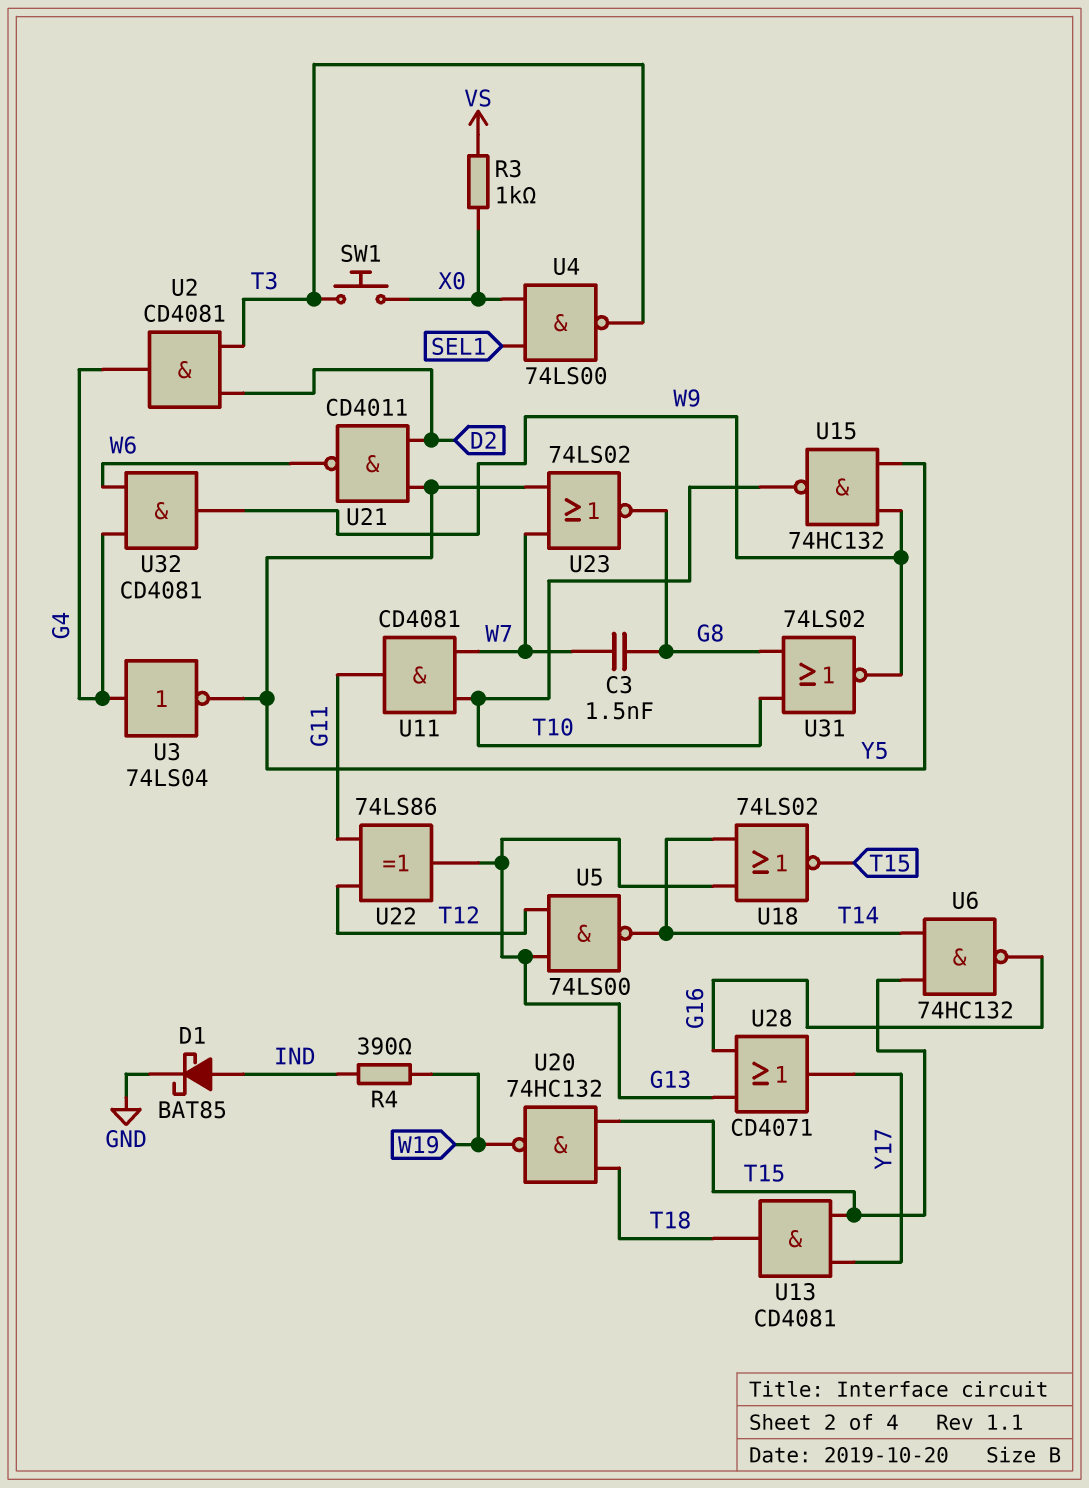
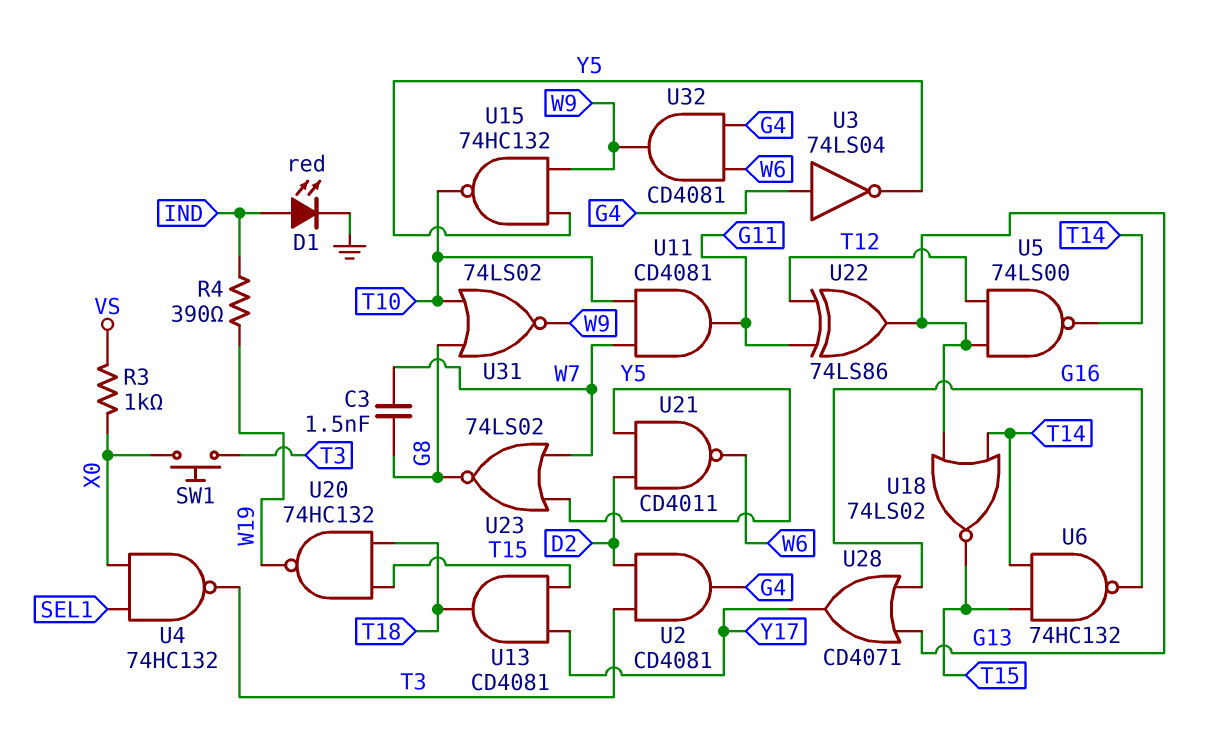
D1: schottky BAT85 (A IND, K GND) -> LED red (A IND, K GND)
U4: NAND 74LS00 (in SEL1, in X0, out T3) -> NAND 74HC132 (in SEL1, in X0, out T3)

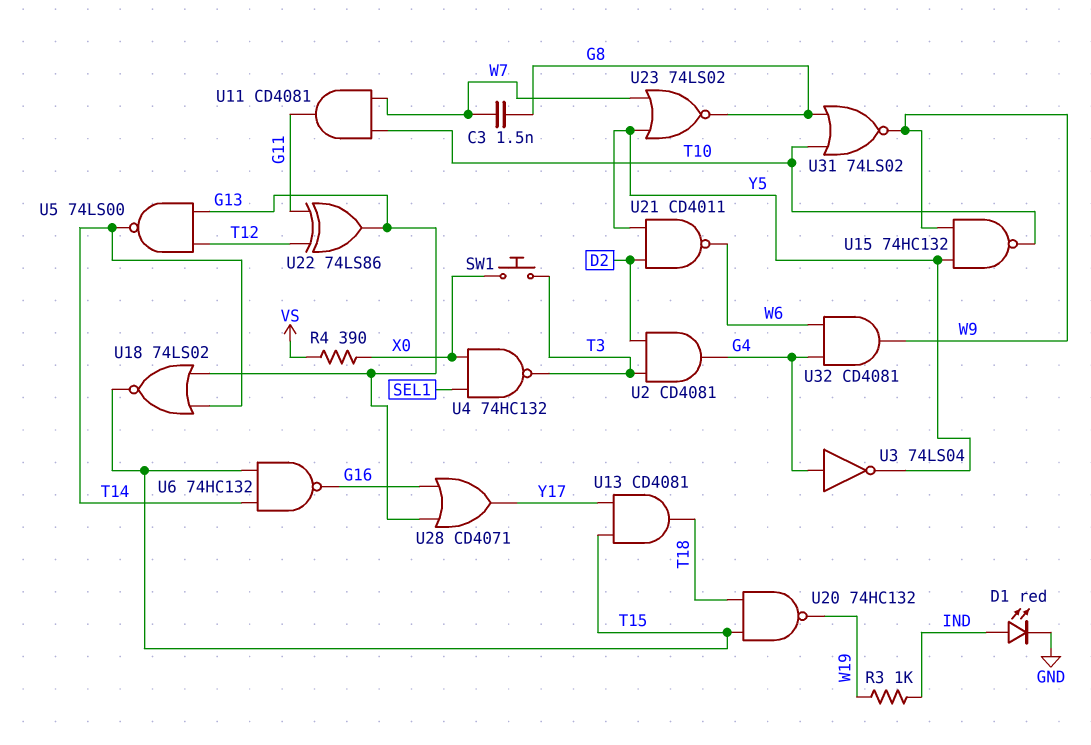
R3: 1k (VS, X0) -> 1k (IND, W19)
R4: 390 (IND, W19) -> 390 (VS, X0)

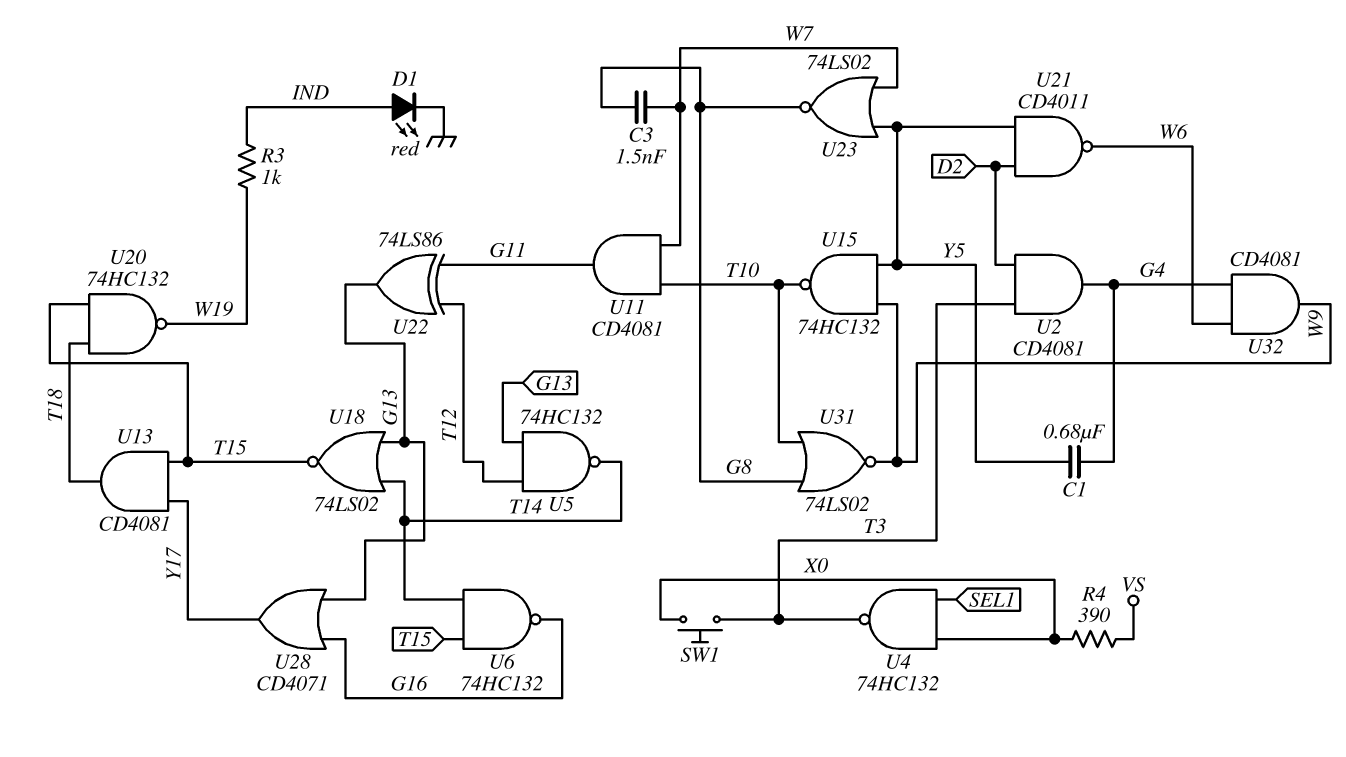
C1: none -> 680nF (G4, Y5)
U3: NOT 74LS04 (in G4, out Y5) -> none
U5: NAND 74LS00 (in G13, in T12, out T14) -> NAND 74HC132 (in G13, in T12, out T14)

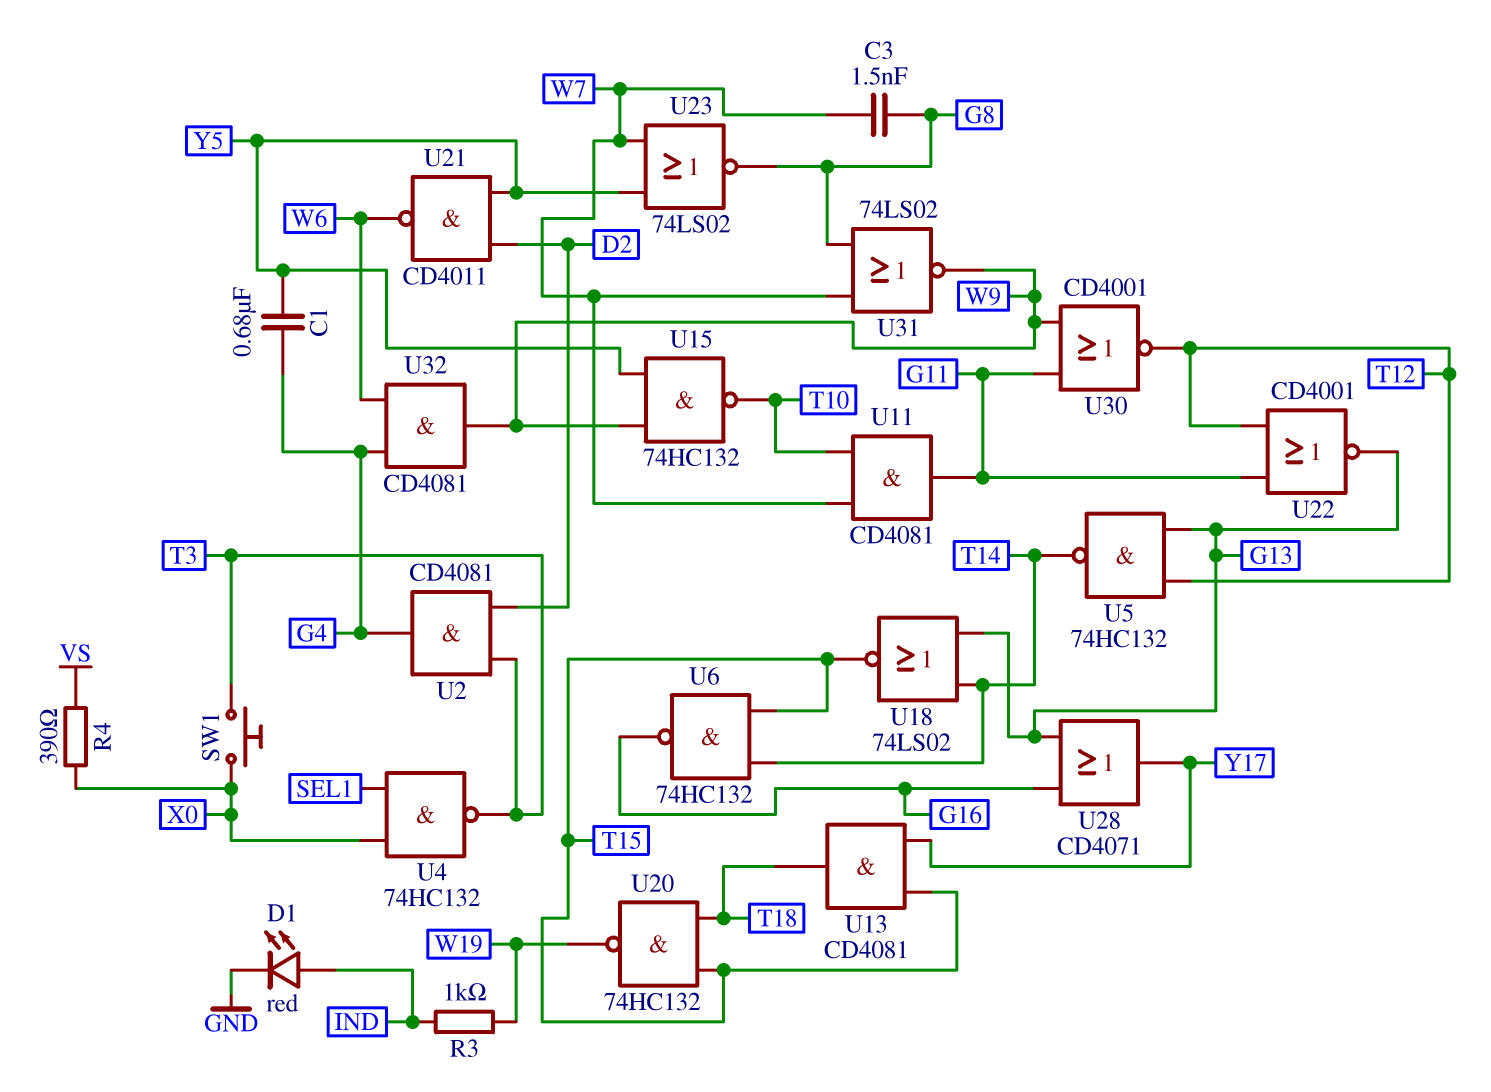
U22: XOR 74LS86 (in G11, in T12, out G13) -> NOR CD4001 (in G11, in T12, out G13)
U30: none -> NOR CD4001 (in G11, in W9, out T12)
U31: NOR 74LS02 (in G8, in T10, out W9) -> NOR 74LS02 (in G8, in W7, out W9)

